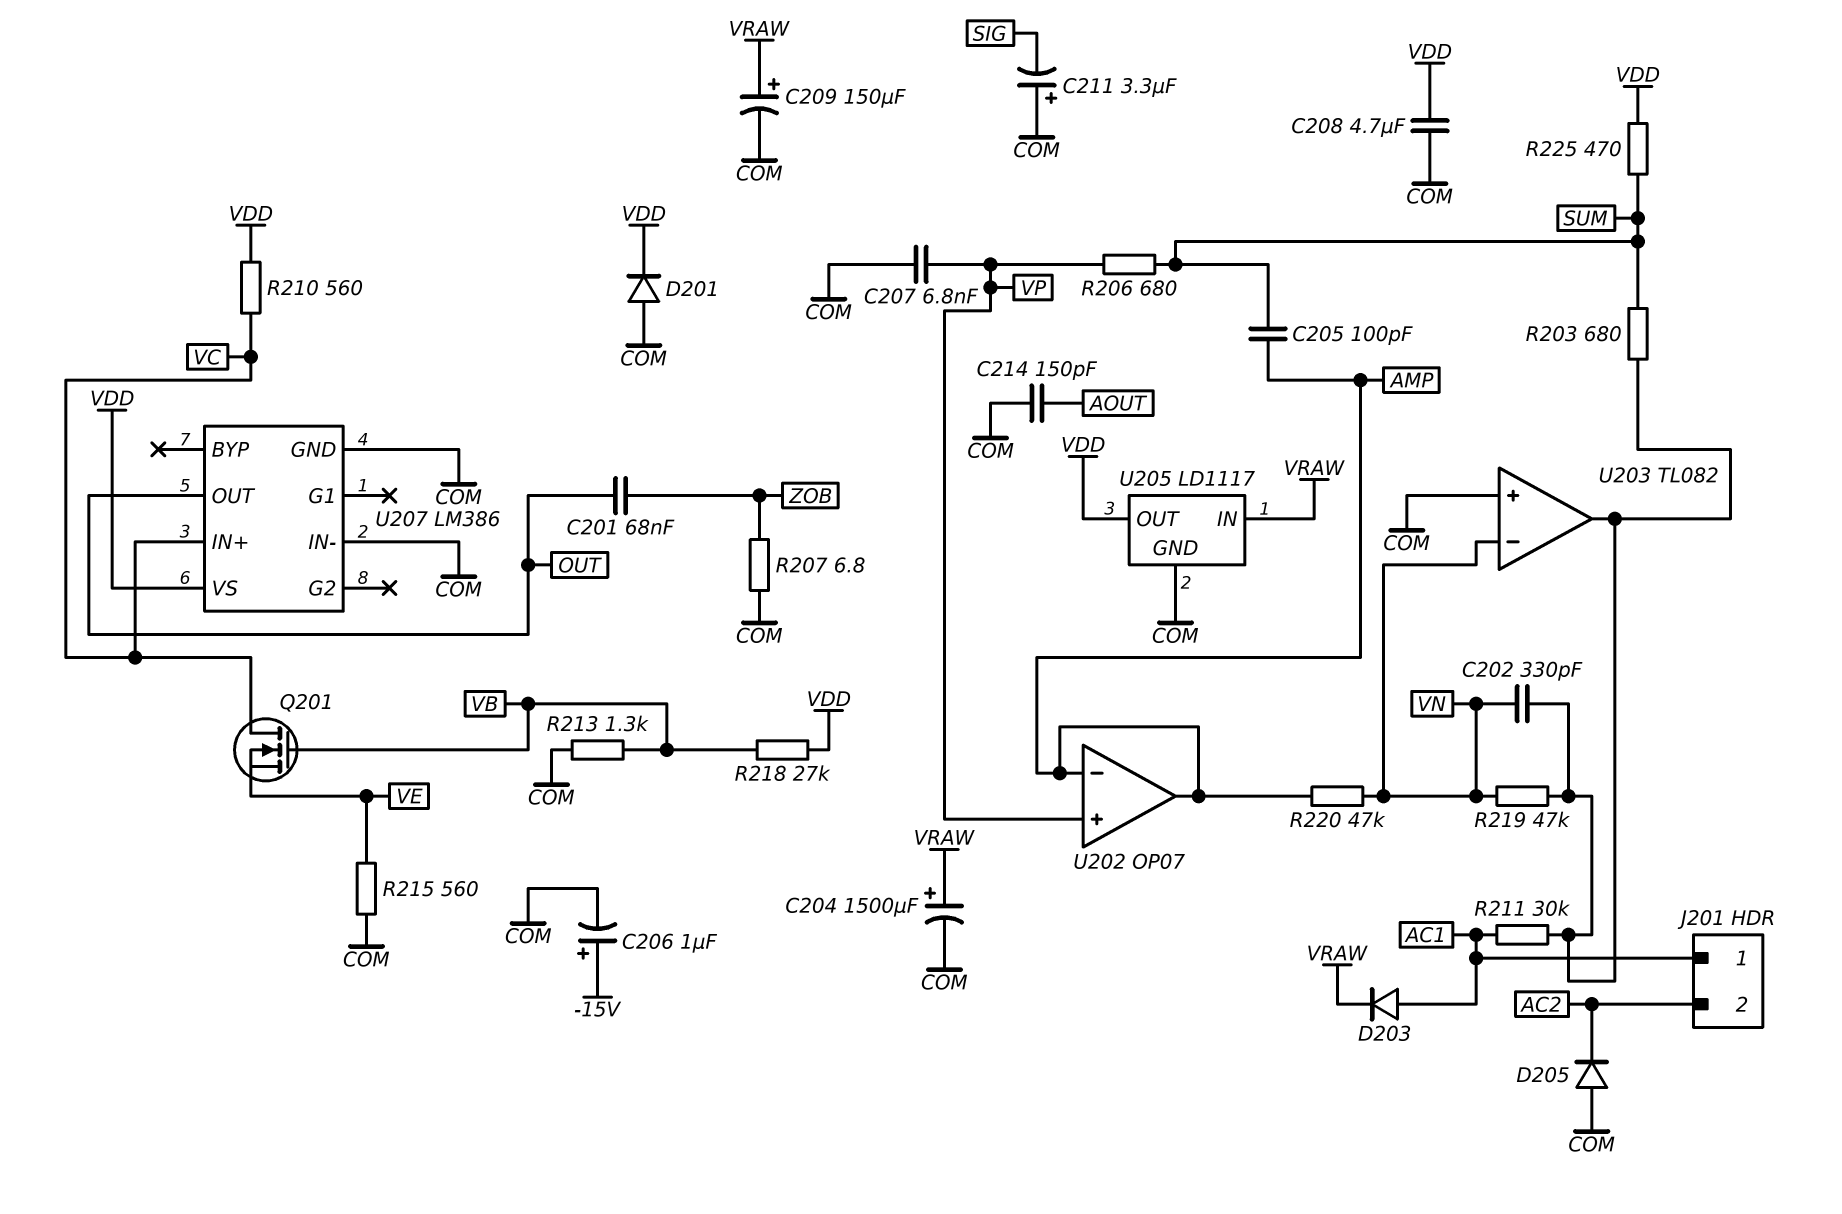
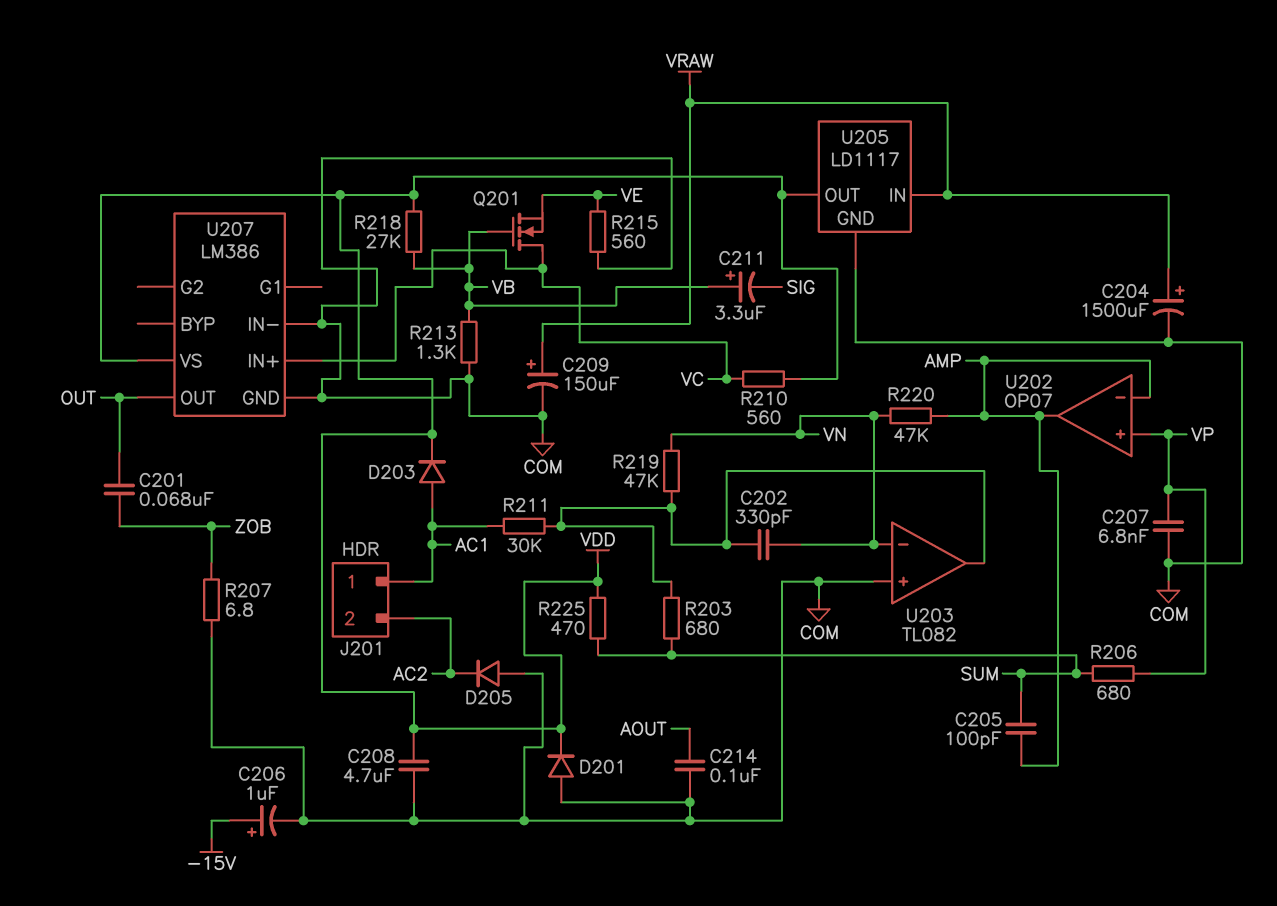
C211: 3.3uF (plus COM, minus SIG) -> 3.3uF (plus VB, minus SIG)
C214: 150pF (AOUT, COM) -> 100nF (AOUT, COM)
D203: diode (A AC1, K VRAW) -> diode (A AC1, K VDD)

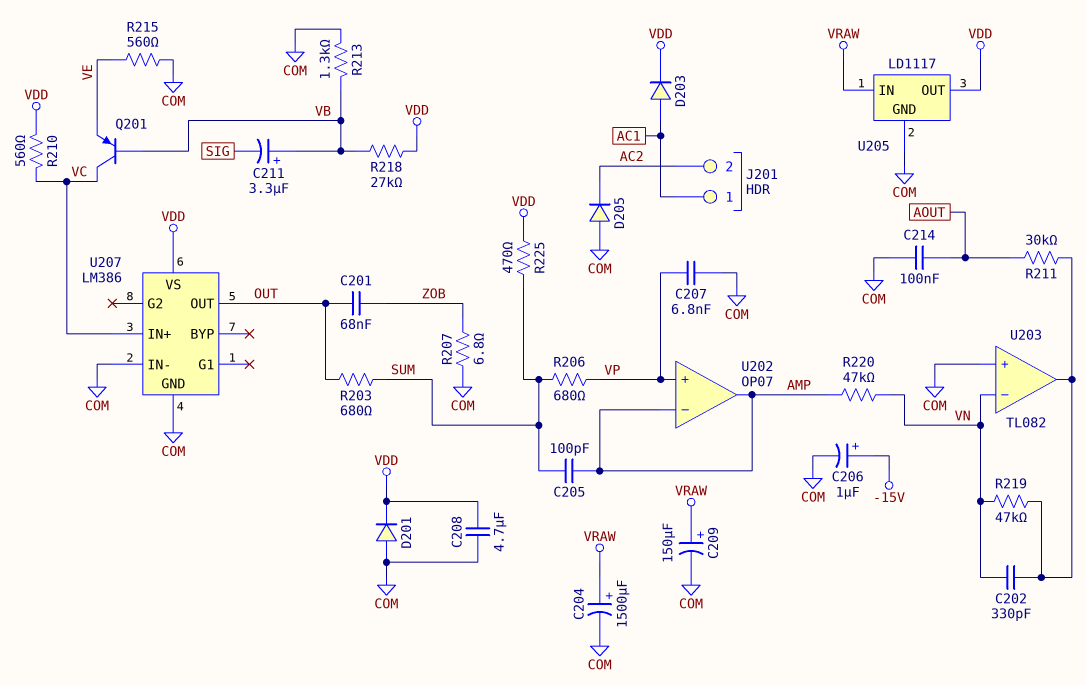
Q201: NMOS (G VB, D VC, S VE) -> PNP (B VB, C VC, E VE)
R203: 680 (SUM, U203/out) -> 680 (OUT, SUM)
R211: 30k (AC1, U203/out) -> 30k (AOUT, U203/out)

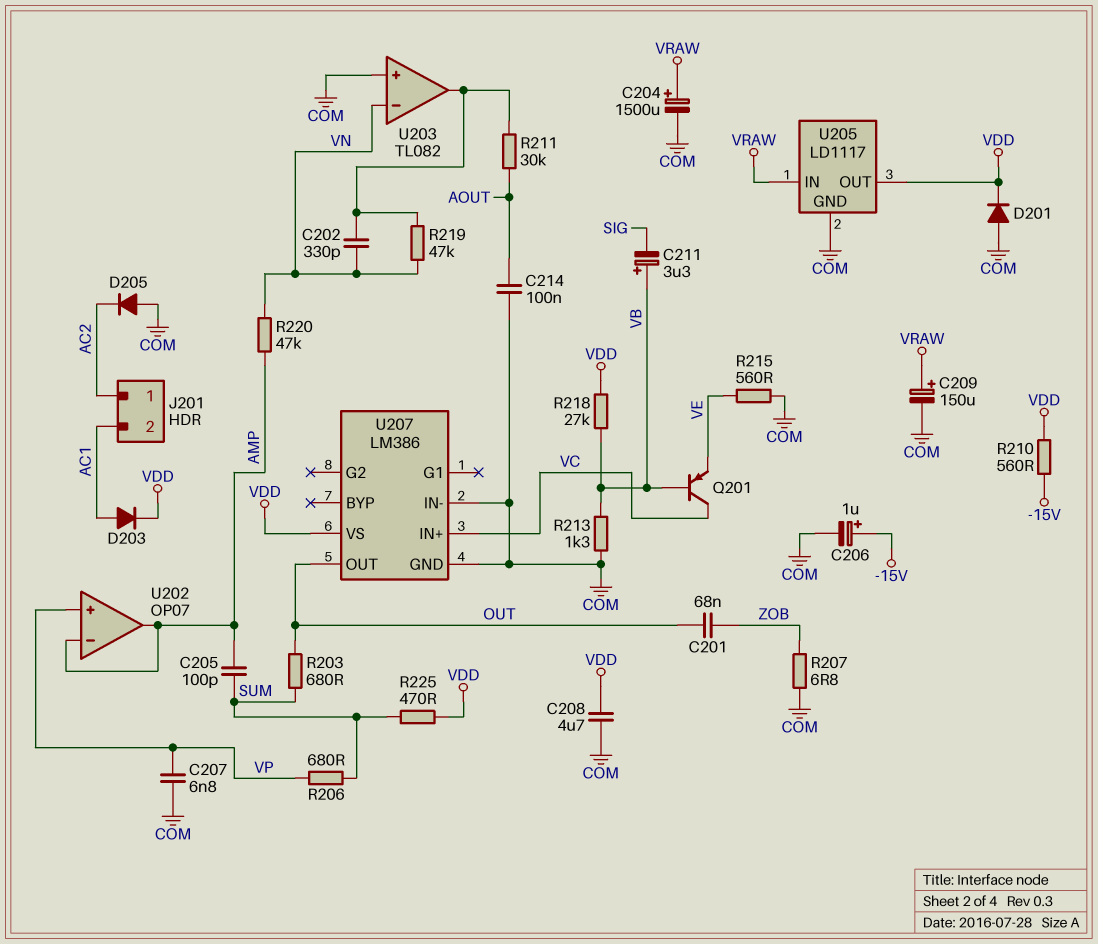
J201 pin 1: AC1 -> AC2
J201 pin 2: AC2 -> AC1
R210: 560 (VC, VDD) -> 560 (-15V, VDD)

